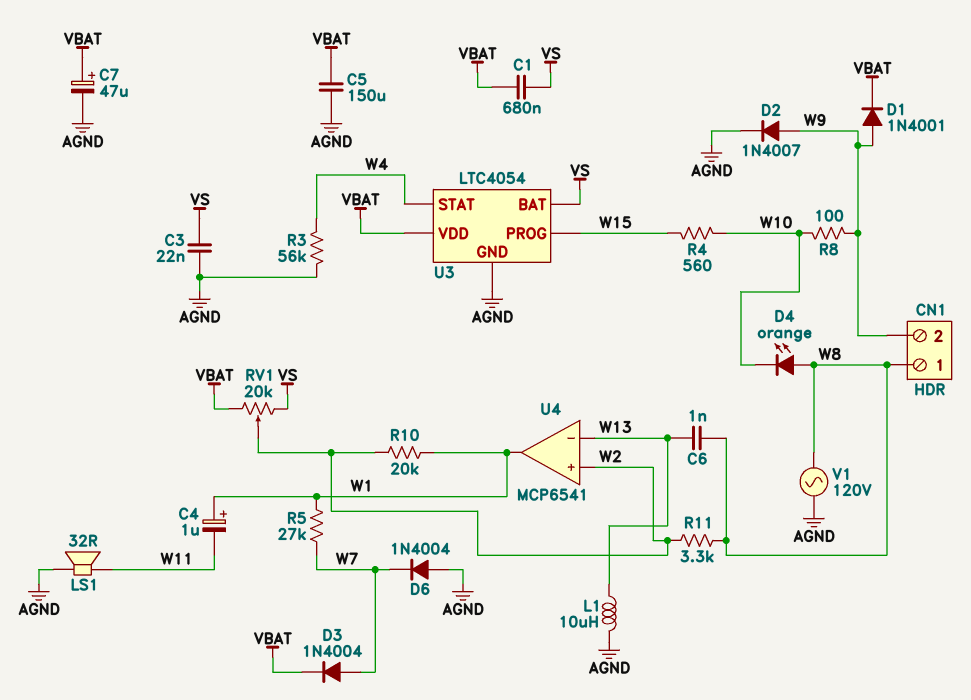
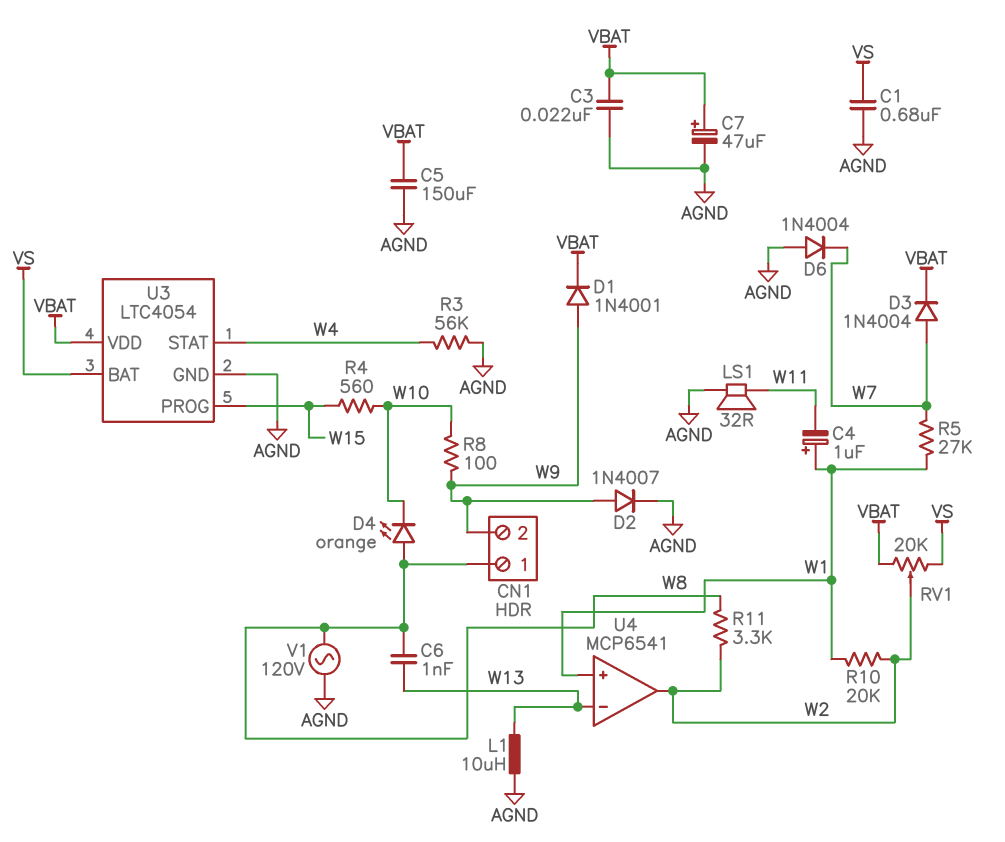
C1: 680nF (VBAT, VS) -> 680nF (AGND, VS)
C3: 22nF (AGND, VS) -> 22nF (AGND, VBAT)
U4 pin in+: W2 -> W1
U4 pin out: W1 -> W2

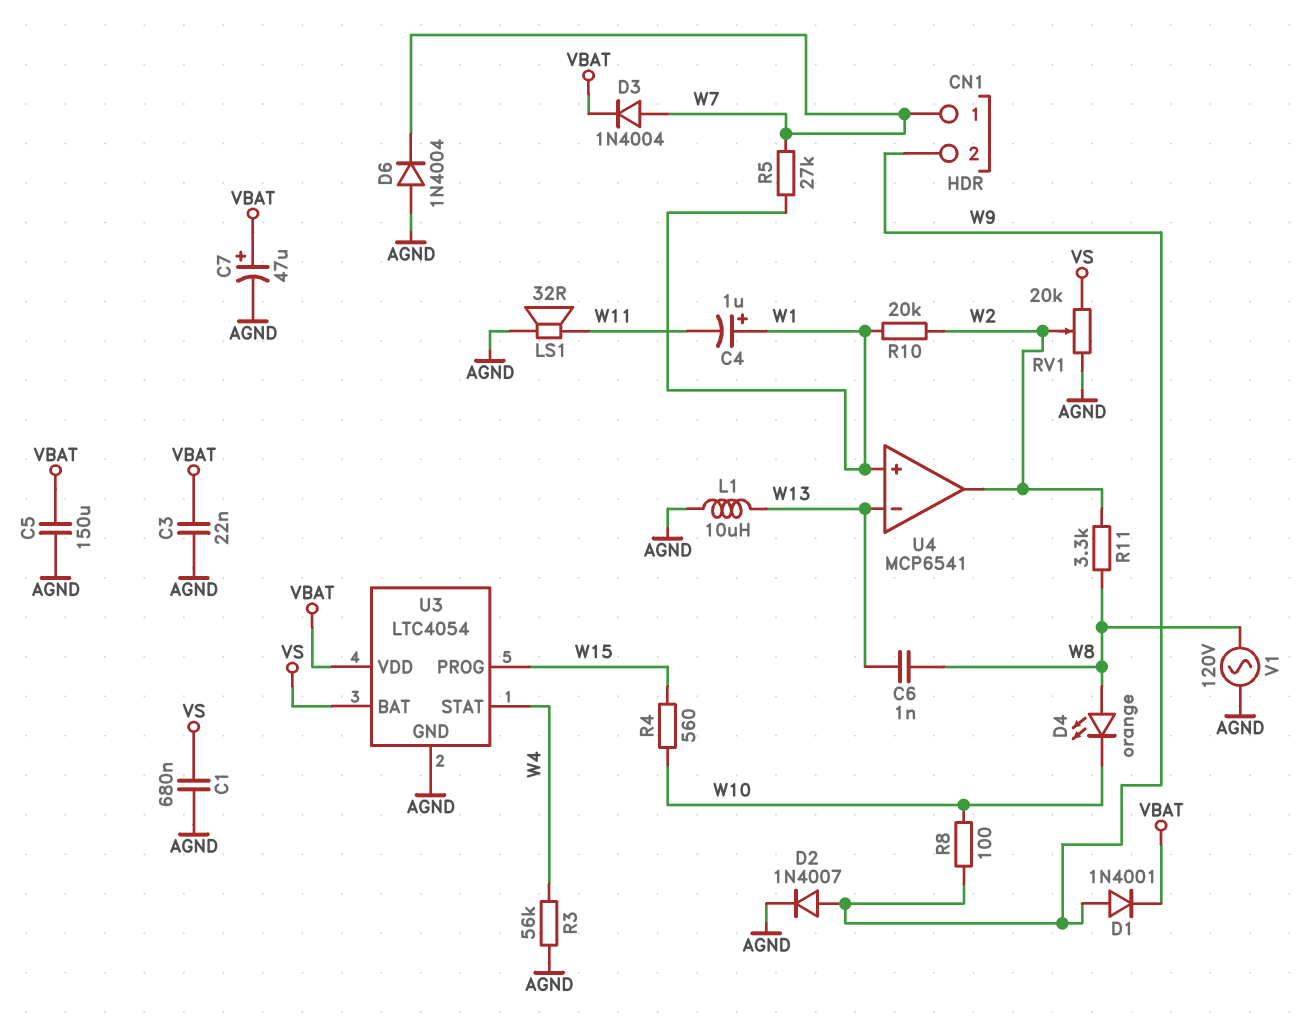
CN1 pin 1: W8 -> W7
RV1: 20k (VBAT, VS, wiper W2) -> 20k (AGND, VS, wiper W2)

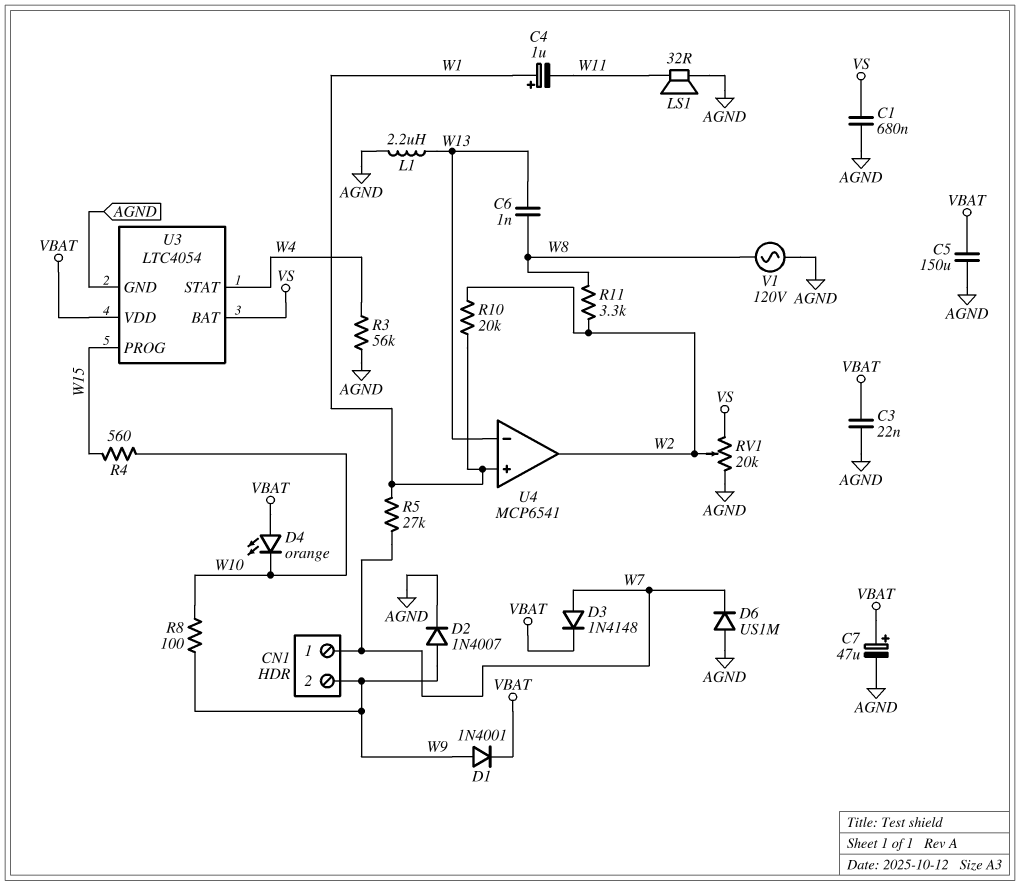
D3: diode 1N4004 (A W7, K VBAT) -> diode 1N4148 (A W7, K VBAT)
D4: LED orange (A W8, K W10) -> LED orange (A VBAT, K W10)
D6: diode 1N4004 (A AGND, K W7) -> diode US1M (A AGND, K W7)
L1: 10uH (AGND, W13) -> 2.2uH (AGND, W13)

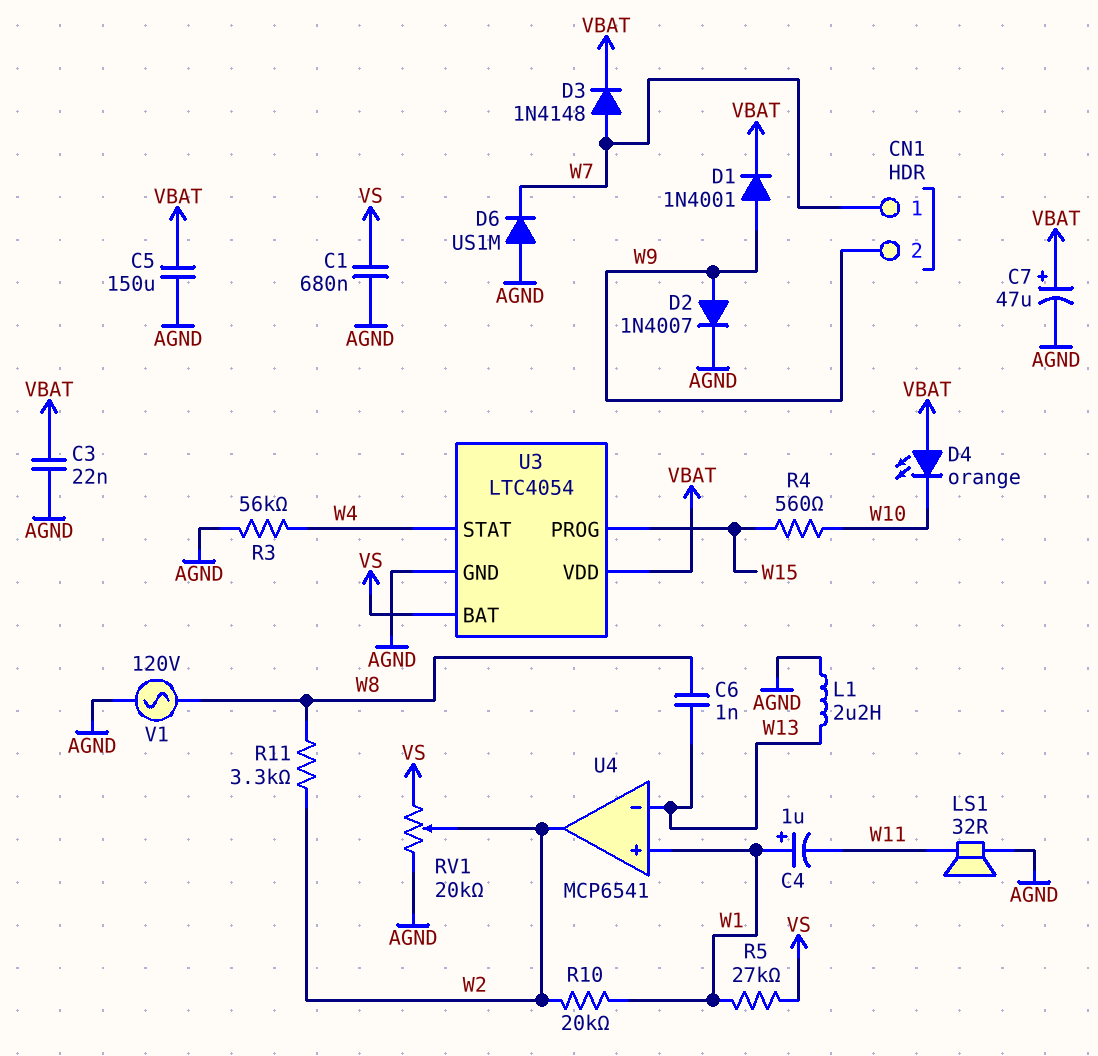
R5: 27k (W1, W7) -> 27k (VS, W1)
R8: 100 (W9, W10) -> none

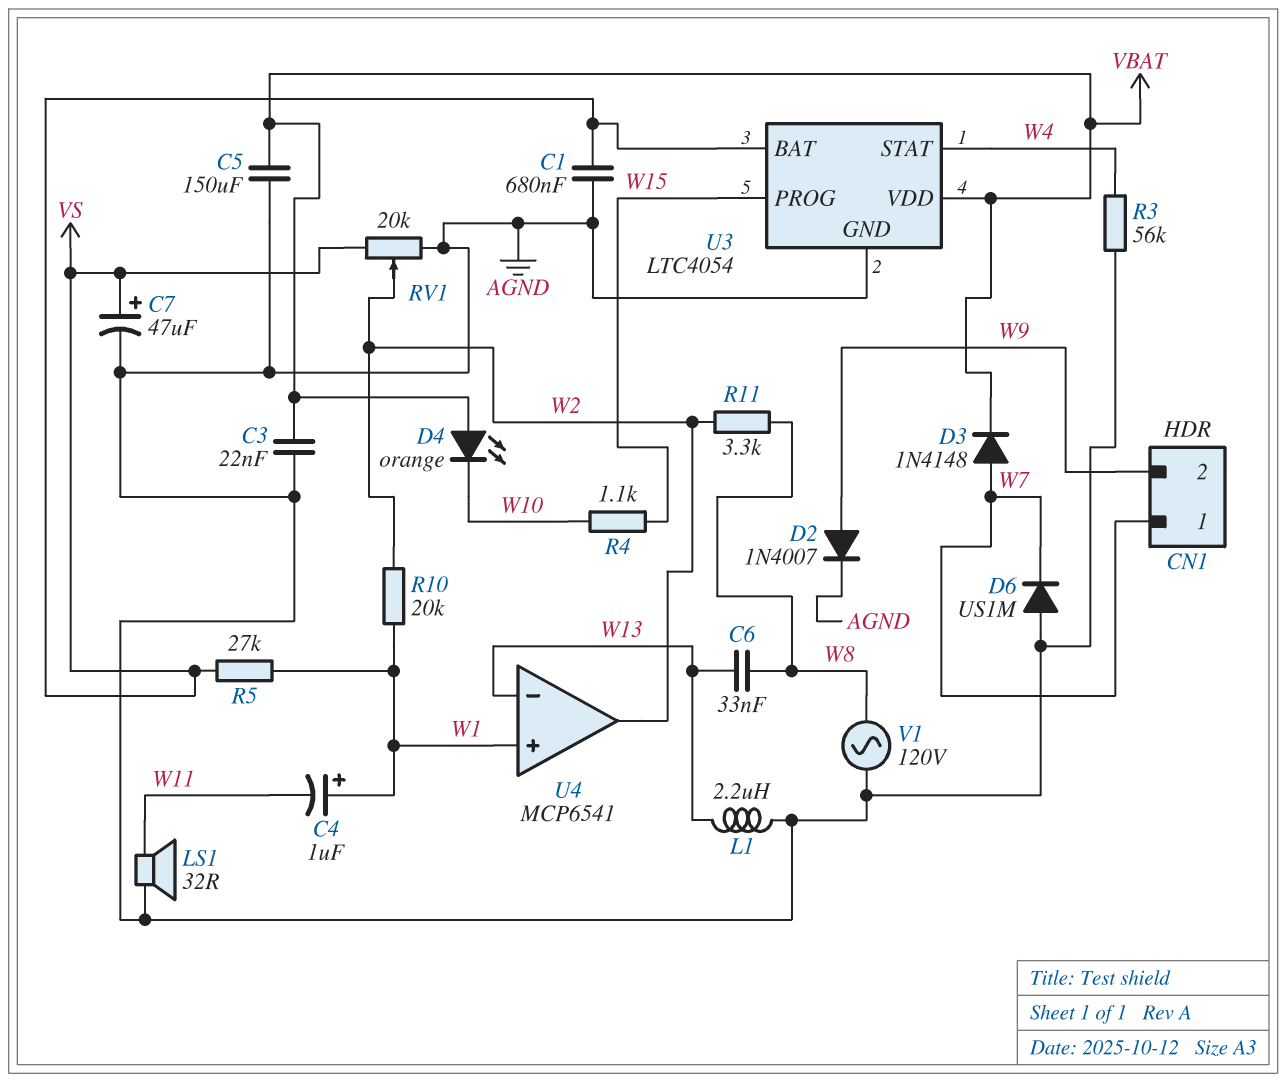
C6: 1nF (W8, W13) -> 33nF (W8, W13)
C7: 47uF (plus VBAT, minus AGND) -> 47uF (plus VS, minus AGND)
D1: diode 1N4001 (A W9, K VBAT) -> none
R4: 560 (W10, W15) -> 1.1k (W10, W15)

